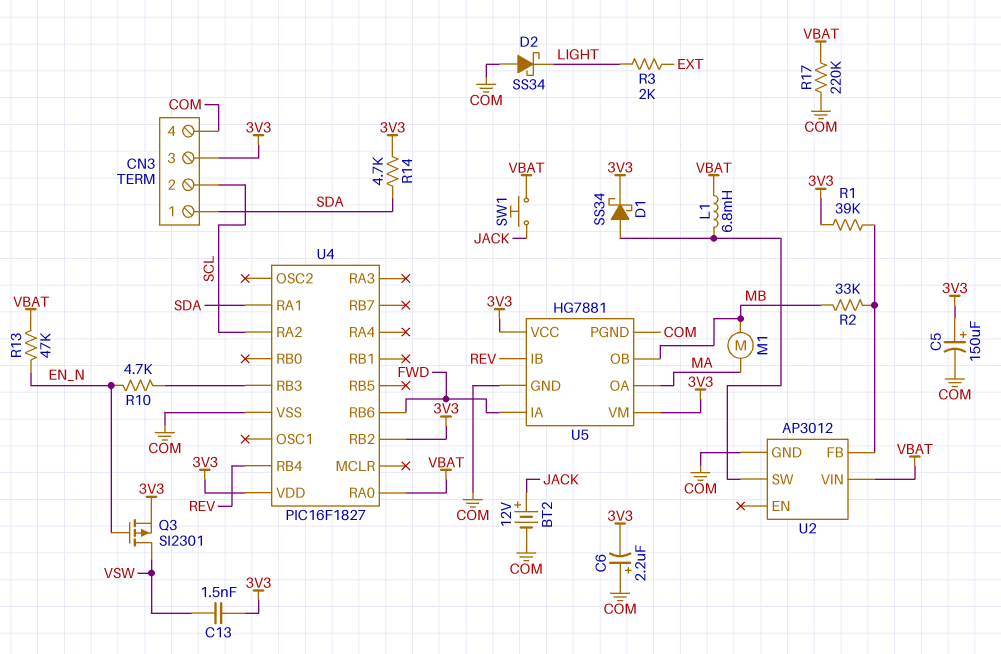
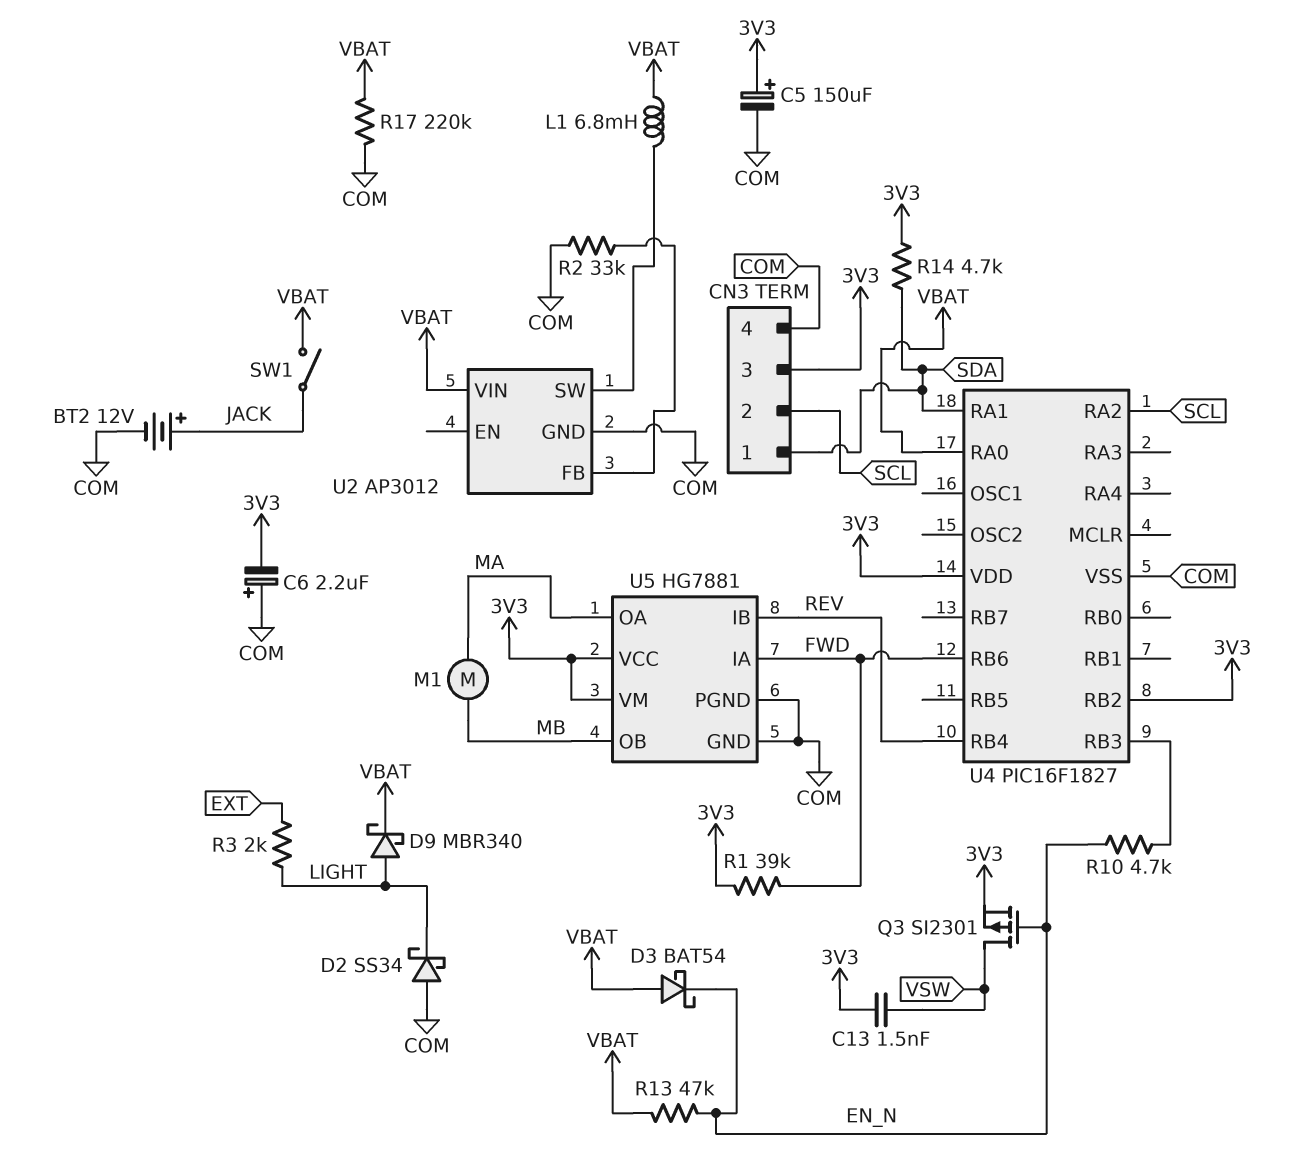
D1: schottky SS34 (A U2/SW, K 3V3) -> none
D3: none -> schottky BAT54 (A VBAT, K EN_N)
D9: none -> schottky MBR340 (A LIGHT, K VBAT)
R1: 39k (3V3, U2/FB) -> 39k (3V3, FWD)
R2: 33k (MB, U2/FB) -> 33k (COM, U2/FB)
SW1: button (JACK, VBAT) -> switch (JACK, VBAT)

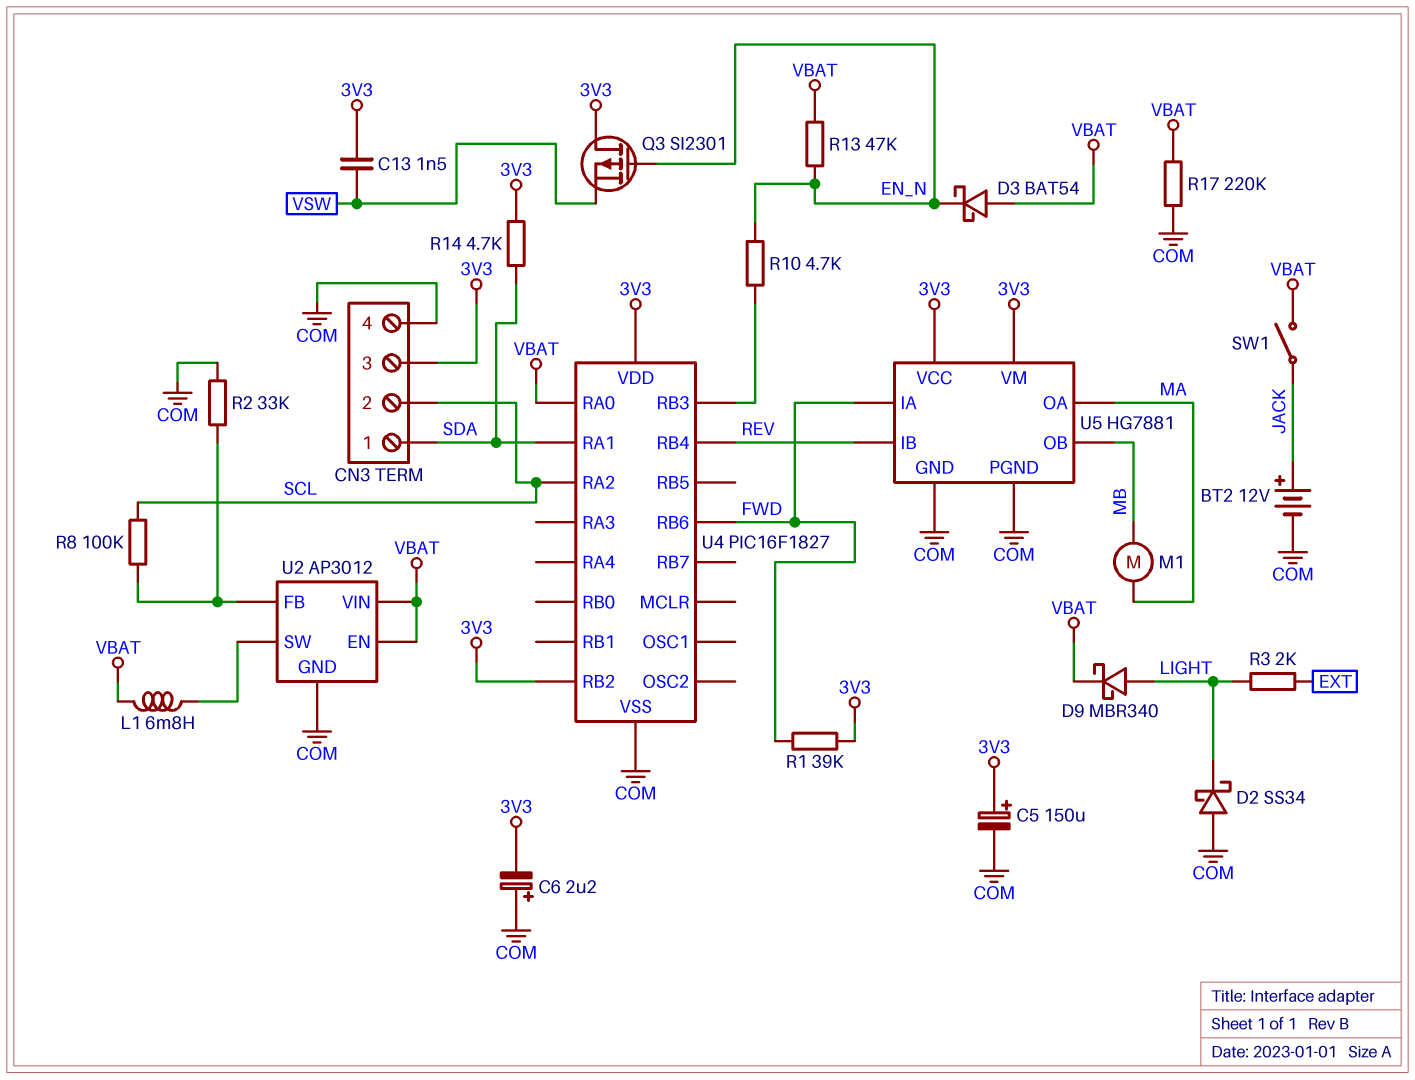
Q3: PMOS SI2301 (G EN_N, D VSW, S 3V3) -> PMOS SI2301 (G EN_N, D 3V3, S VSW)
R8: none -> 100k (SCL, U2/FB)
U2 pin EN: none -> VBAT

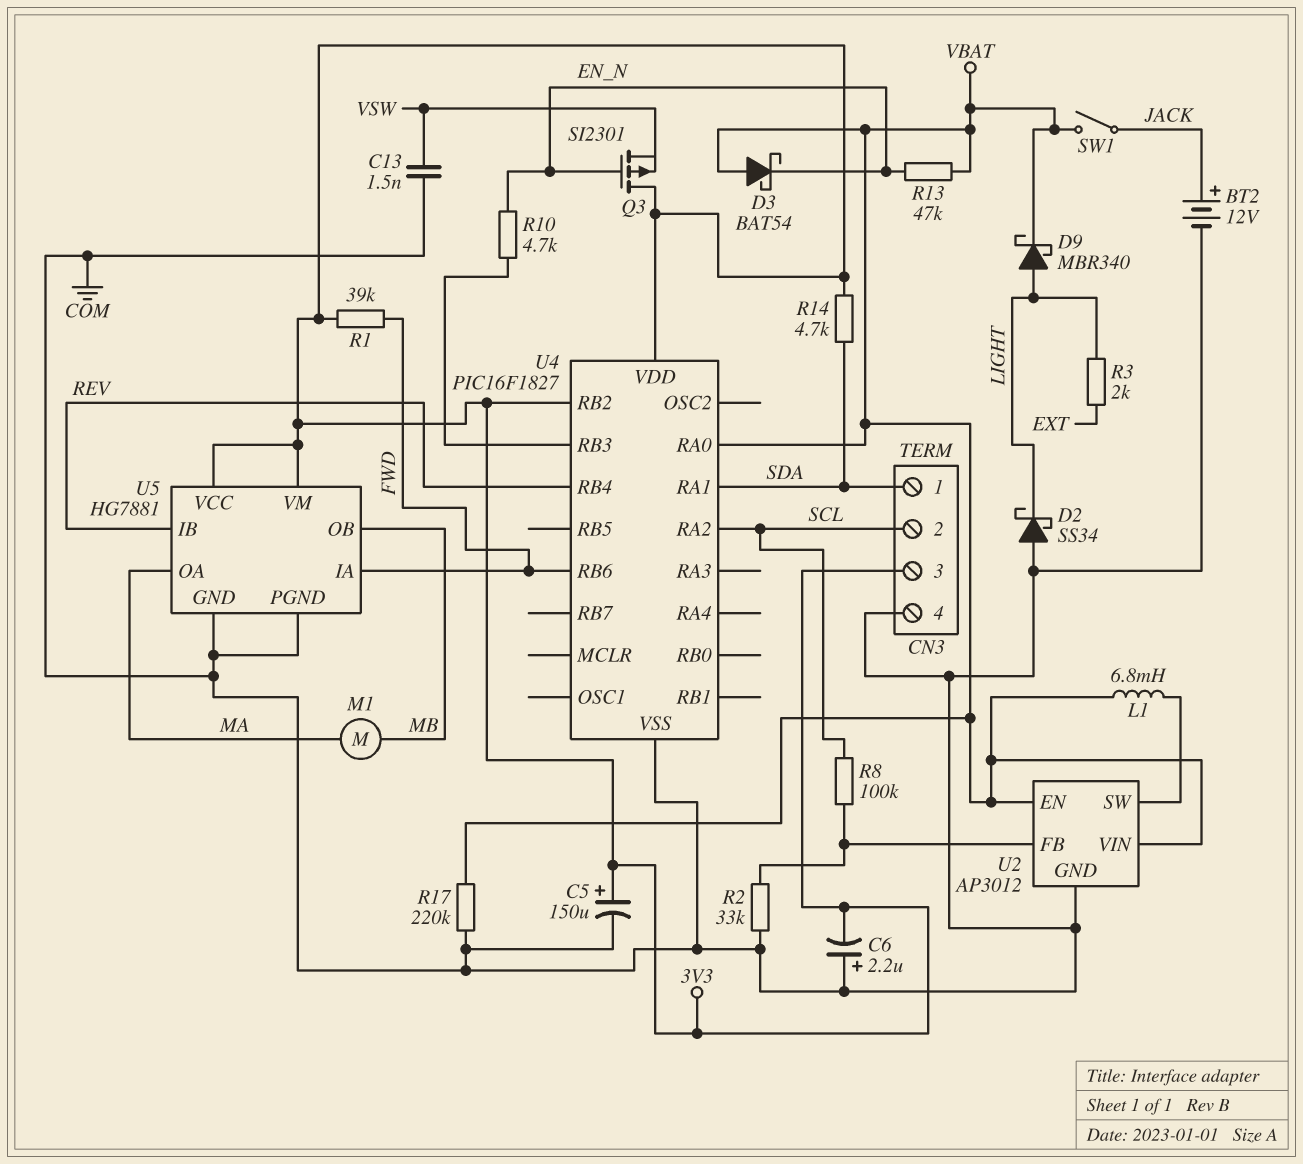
C13: 1.5nF (3V3, VSW) -> 1.5nF (COM, VSW)

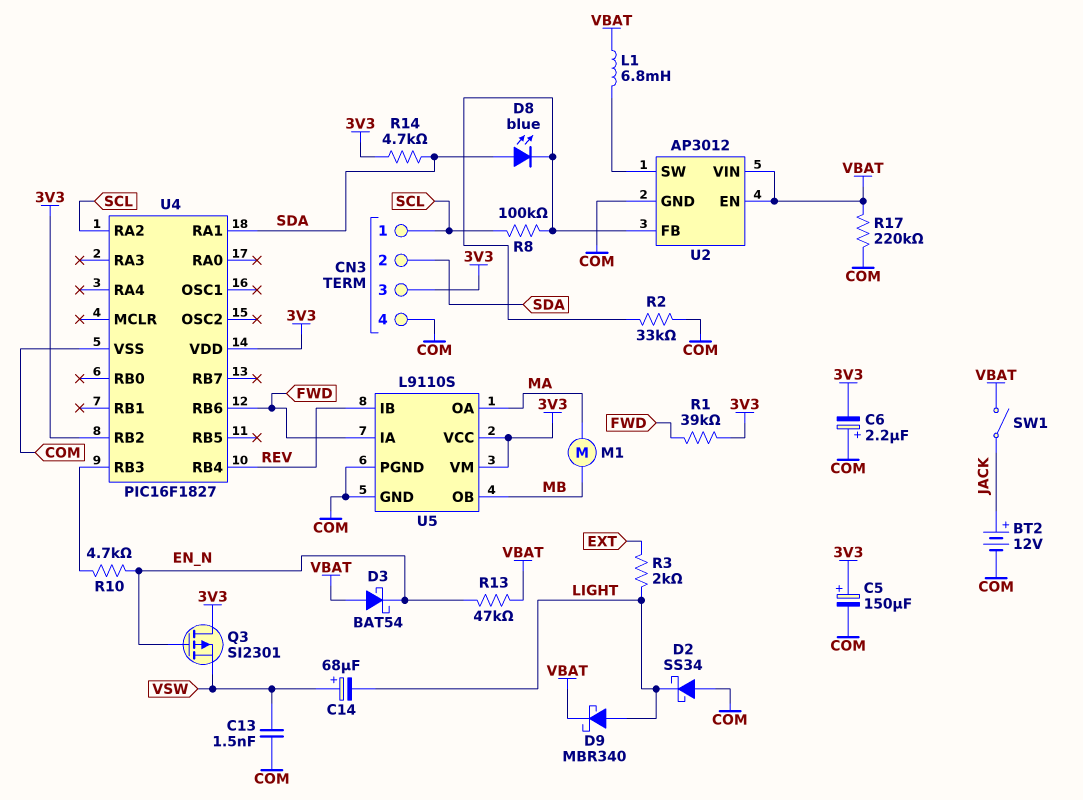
C14: none -> 68uF (plus VSW, minus LIGHT)
CN3 pin 1: SDA -> SCL
CN3 pin 2: SCL -> SDA
D8: none -> LED blue (A SDA, K U2/FB)
U4 pin RA0: VBAT -> none
U5: HG7881 -> L9110S

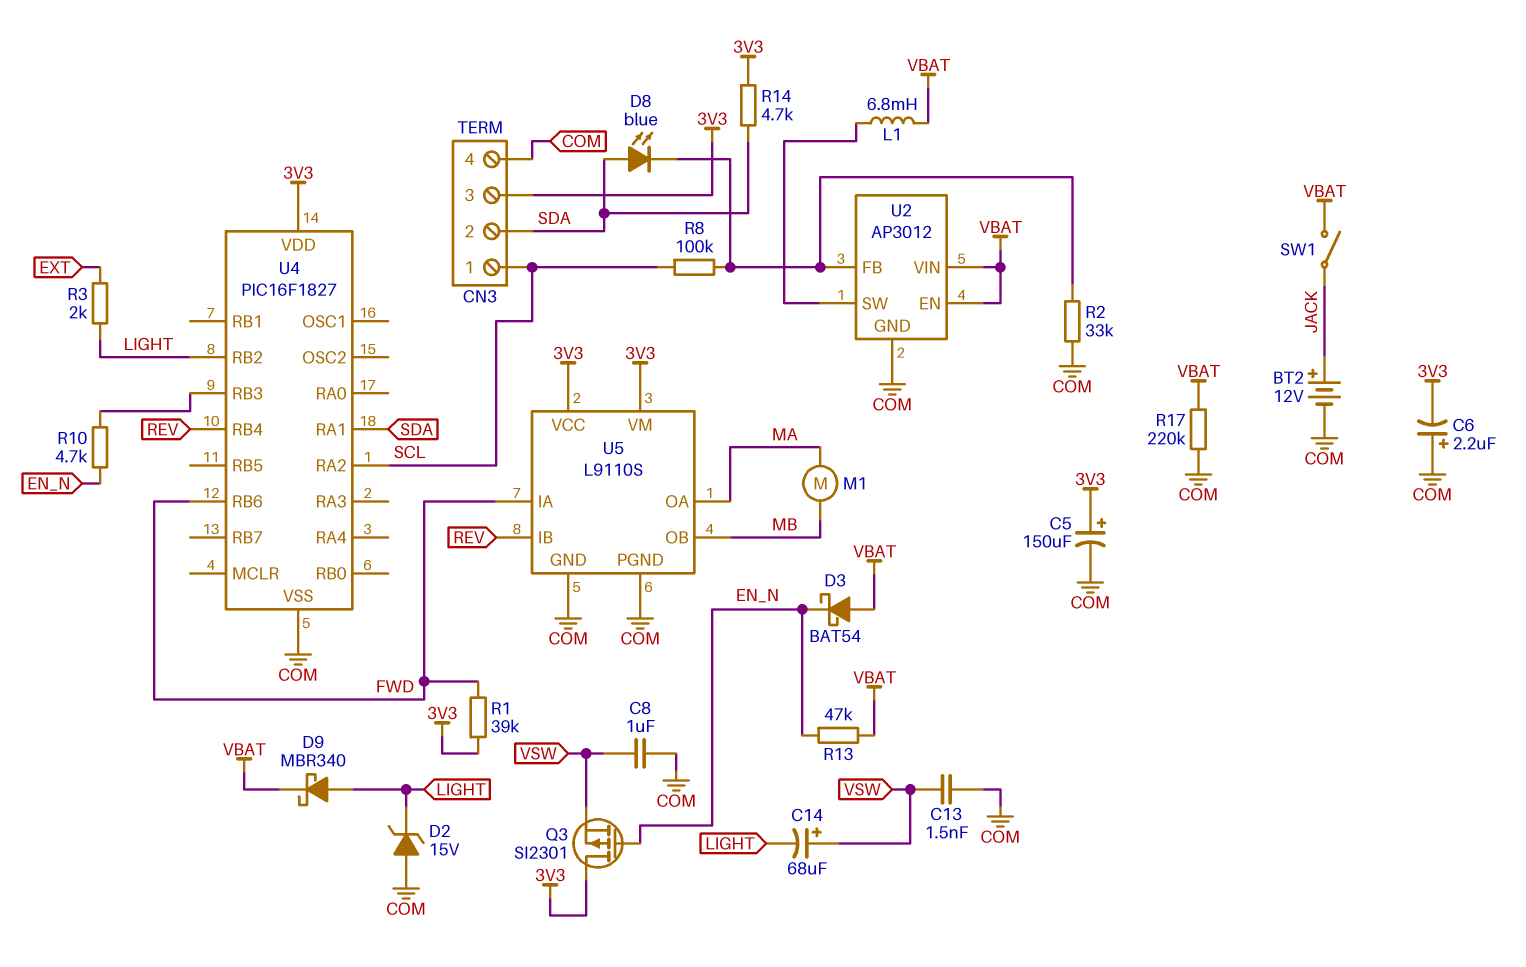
C8: none -> 1uF (COM, VSW)
D2: schottky SS34 (A COM, K LIGHT) -> zener 15V (A COM, K LIGHT)
U4 pin RB2: 3V3 -> LIGHT

